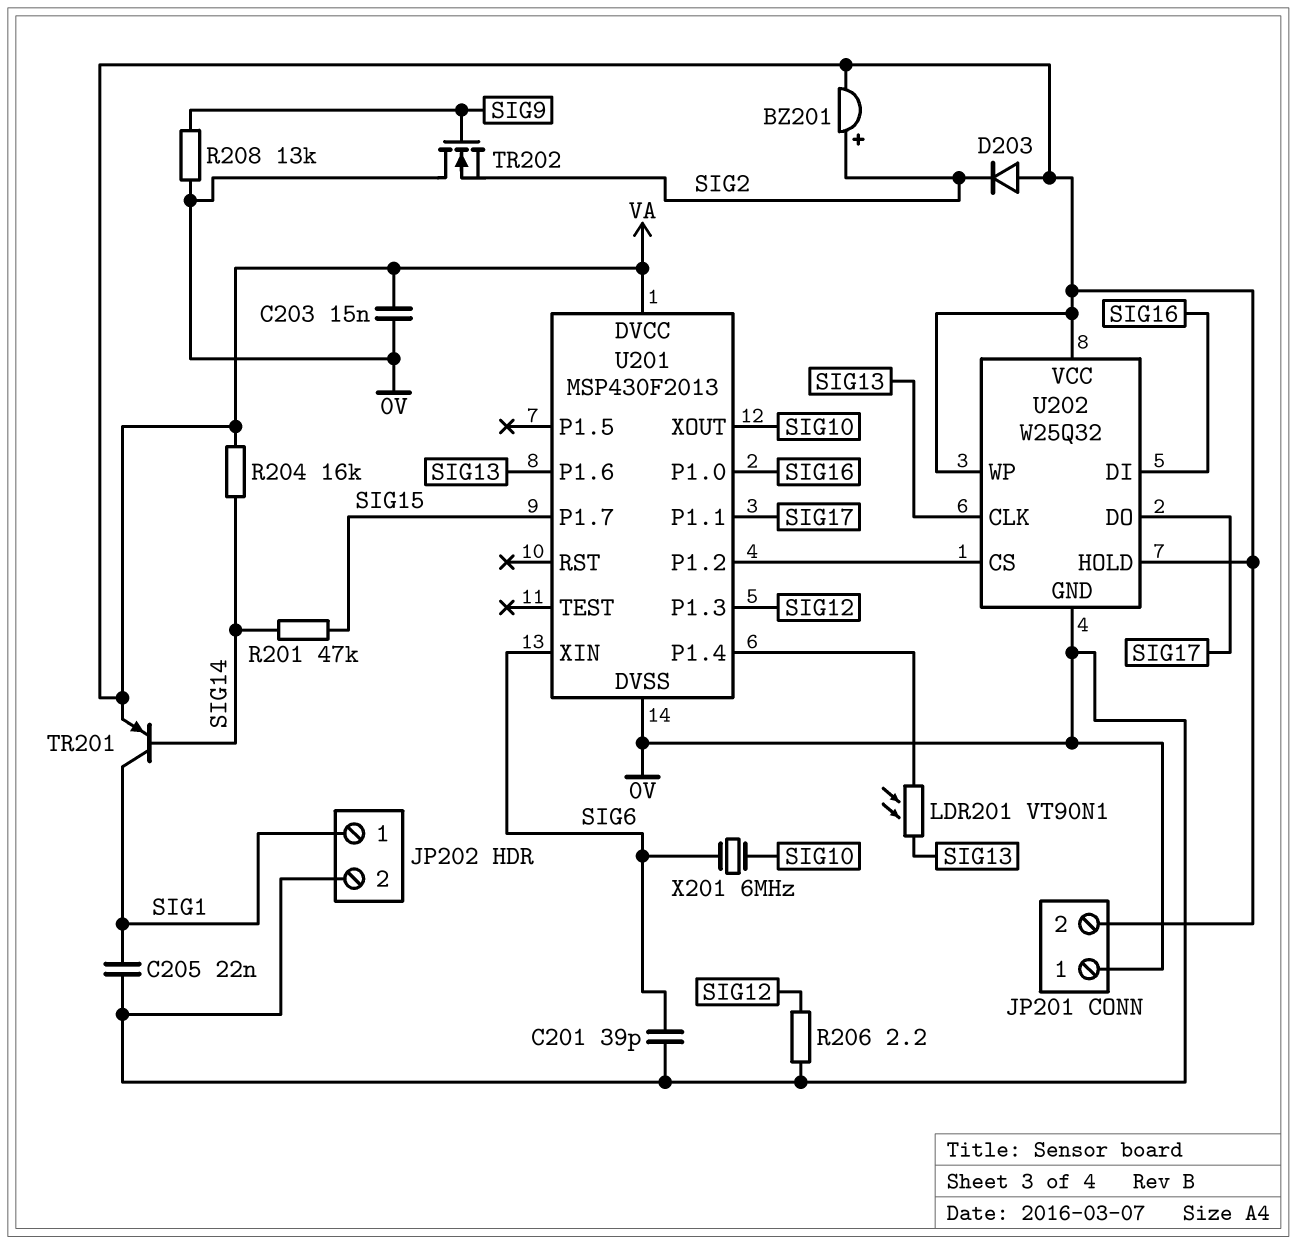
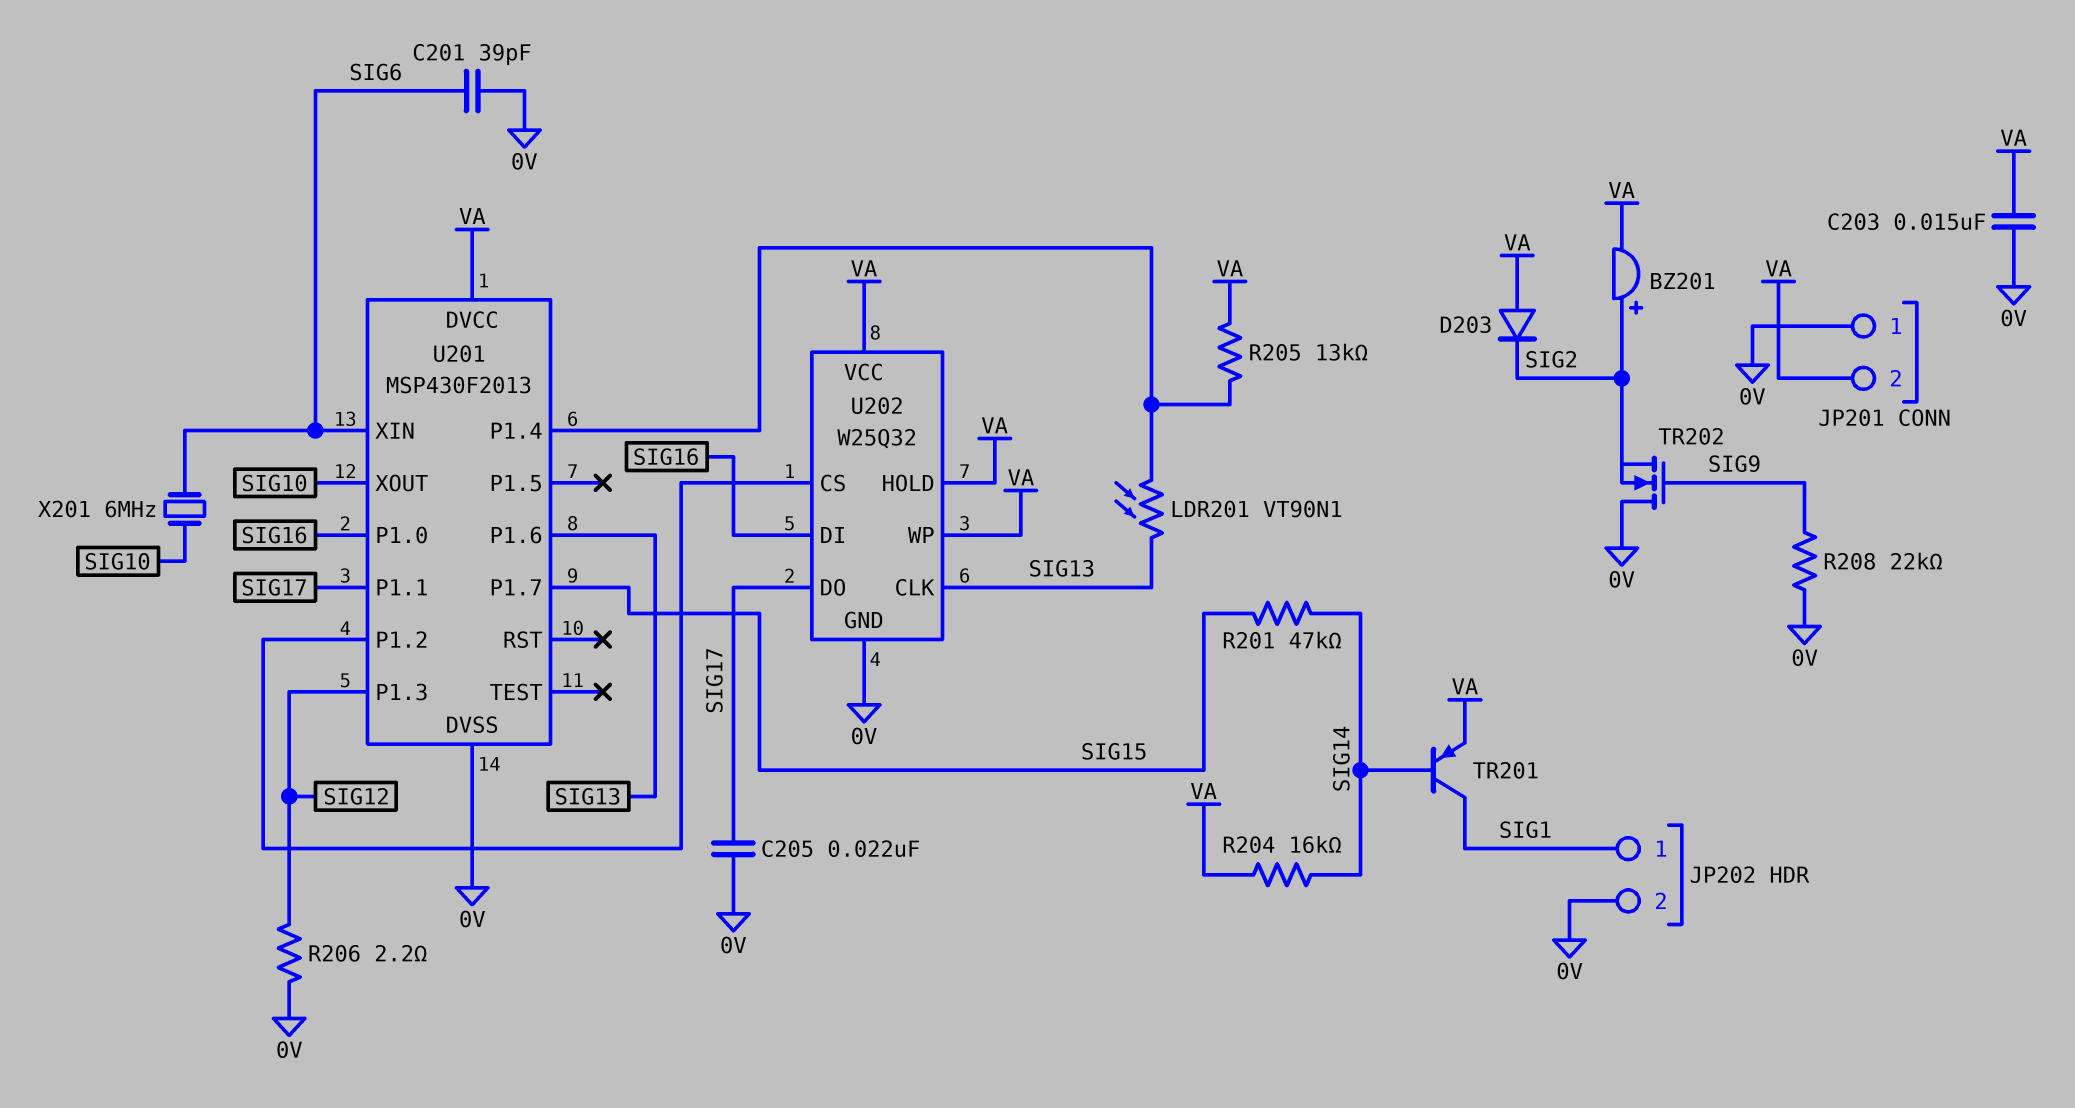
C205: 22nF (0V, SIG1) -> 22nF (0V, SIG17)
R205: none -> 13k (U201/P1.4, VA)
R208: 13k (0V, SIG9) -> 22k (0V, SIG9)

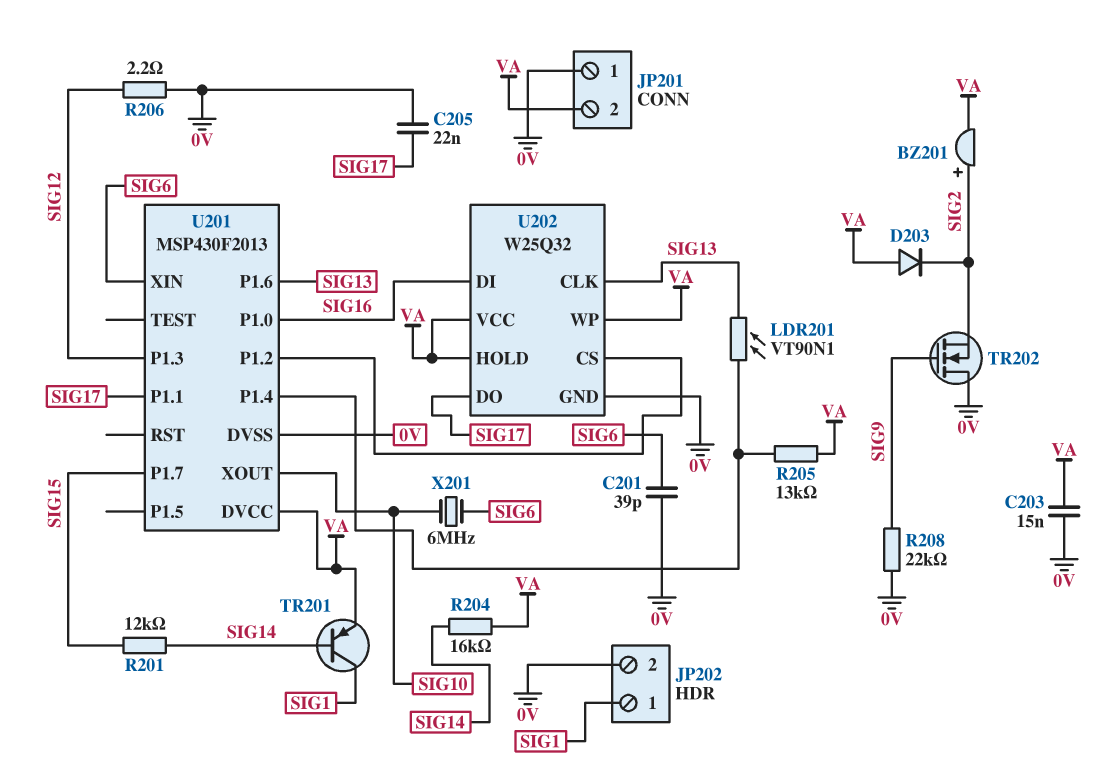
R201: 47k (SIG14, SIG15) -> 12k (SIG14, SIG15)

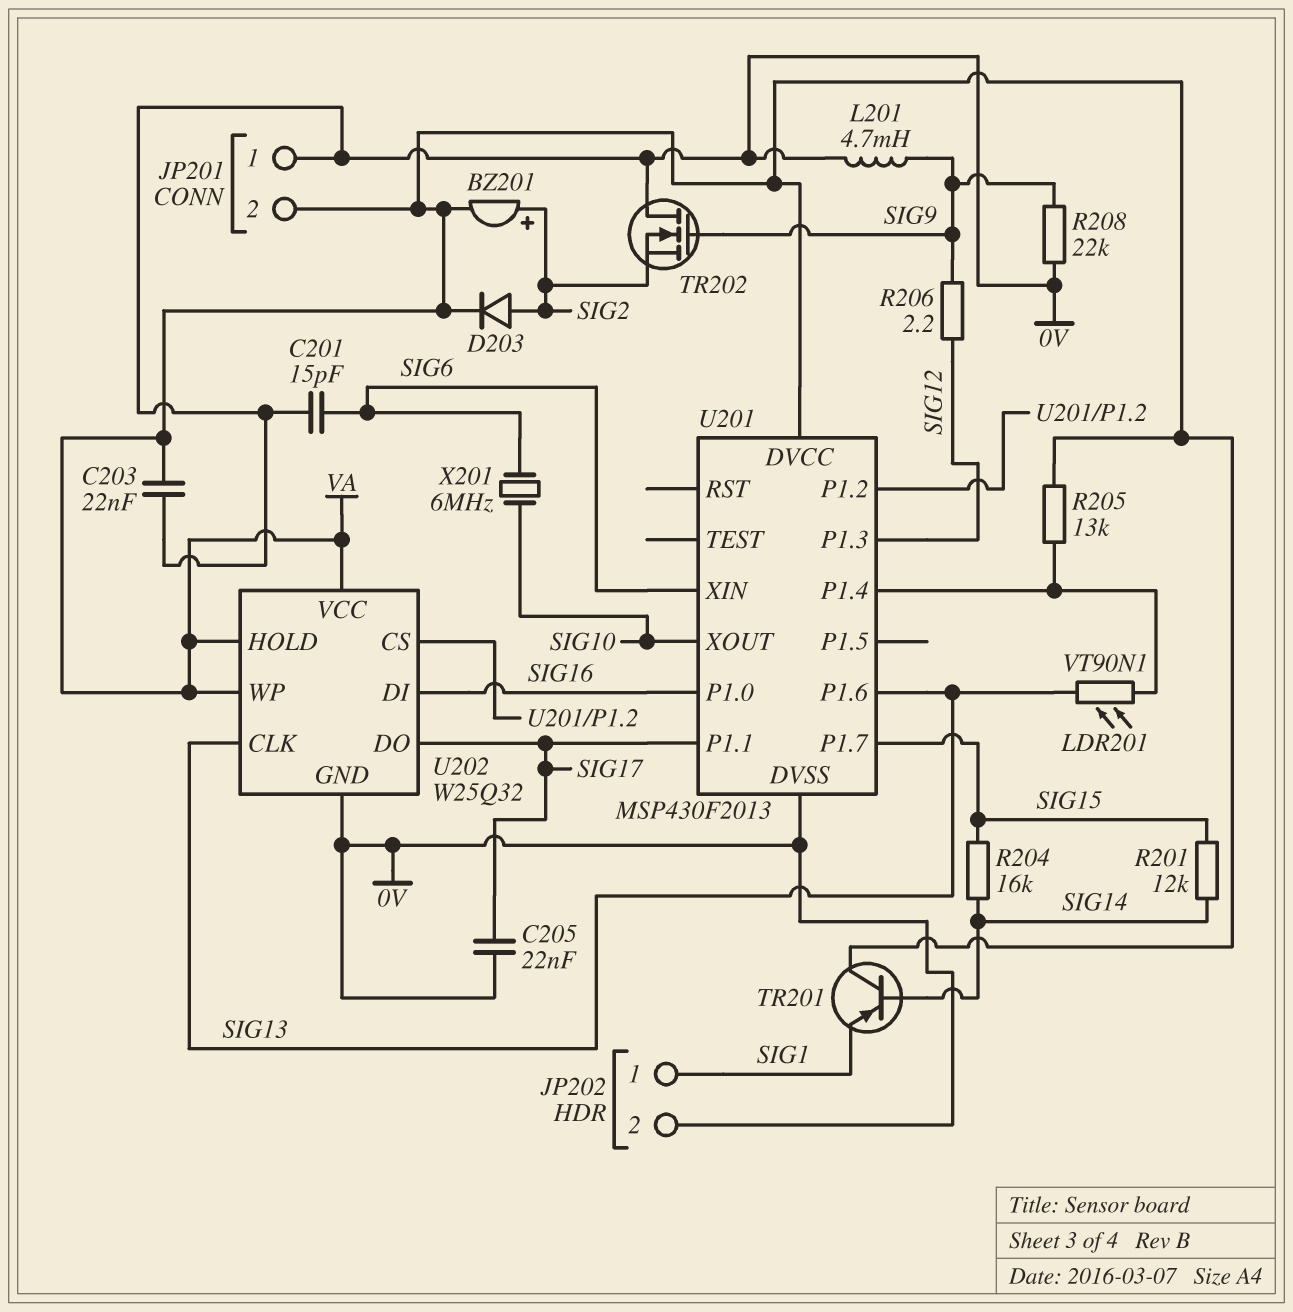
C201: 39pF (0V, SIG6) -> 15pF (0V, SIG6)
C203: 15nF (0V, VA) -> 22nF (0V, VA)
D203: diode (A VA, K SIG2) -> diode (A SIG2, K VA)
L201: none -> 4.7mH (0V, SIG9)
R204: 16k (SIG14, VA) -> 16k (SIG14, SIG15)
R206: 2.2 (0V, SIG12) -> 2.2 (SIG9, SIG12)
TR201: PNP (B SIG14, C SIG1, E VA) -> PNP (B SIG14, C VA, E SIG1)

